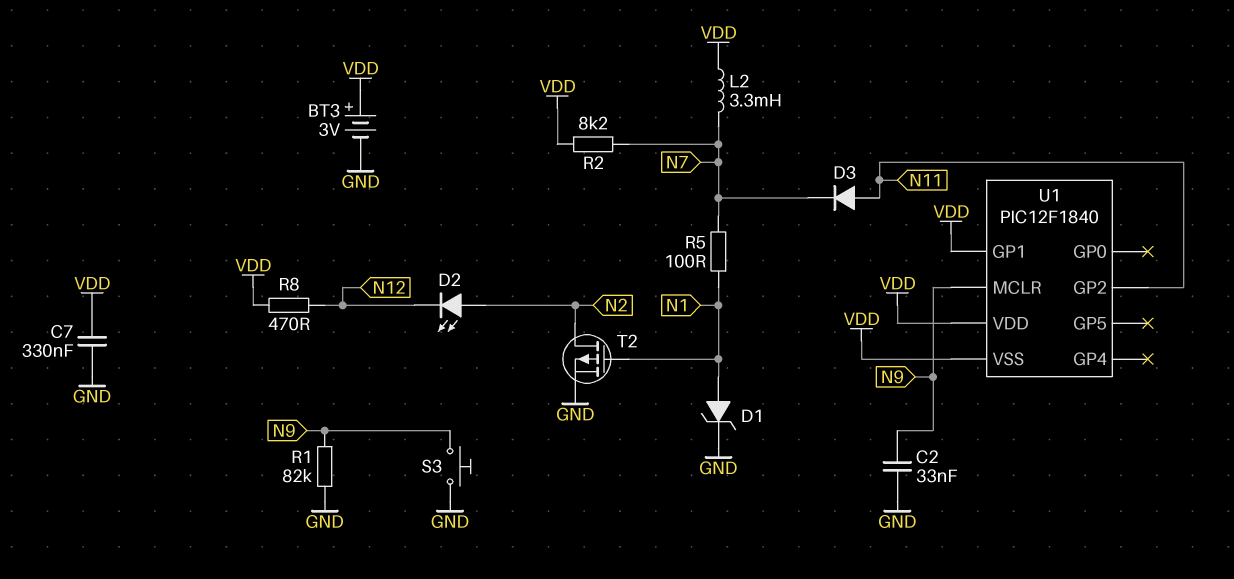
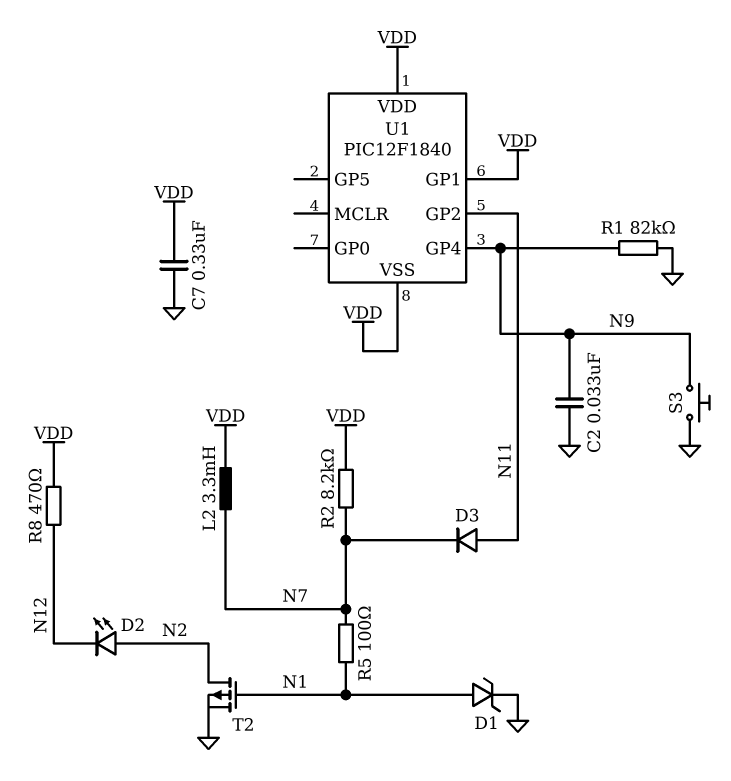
BT3: 3V (plus VDD, minus GND) -> none
U1 pin GP4: none -> N9
U1 pin MCLR: N9 -> none

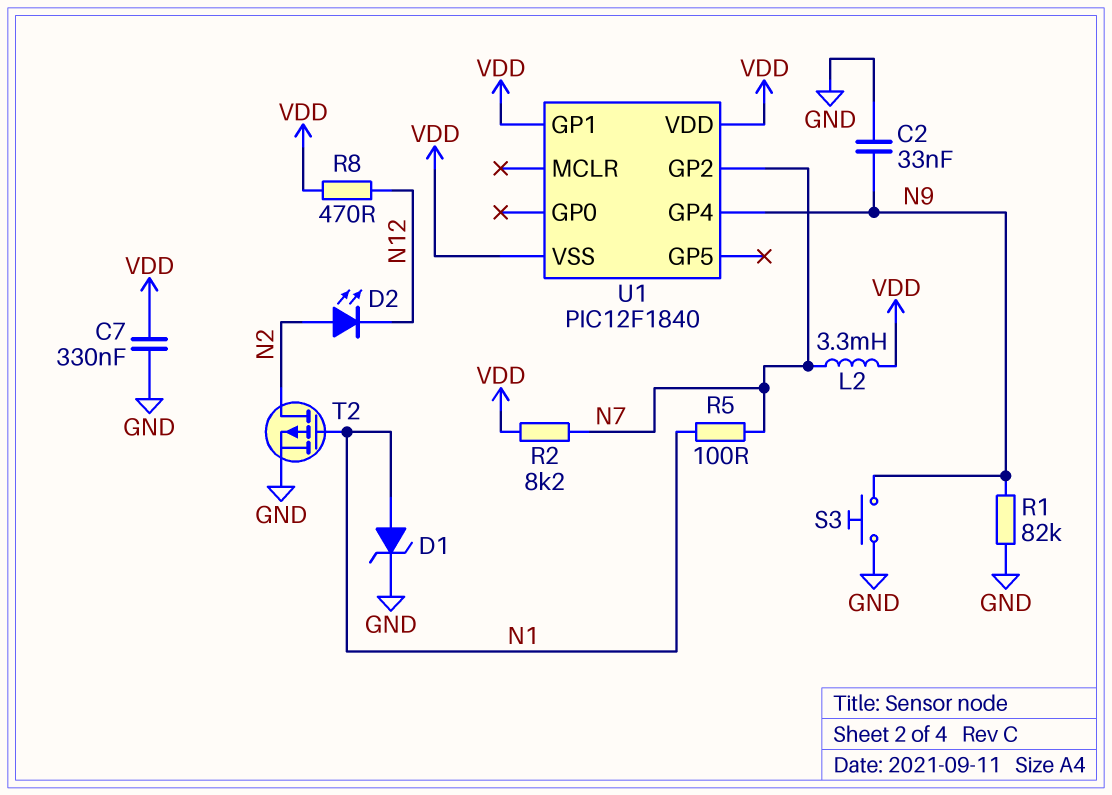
D3: diode (A N11, K N7) -> none
U1 pin GP2: N11 -> N7

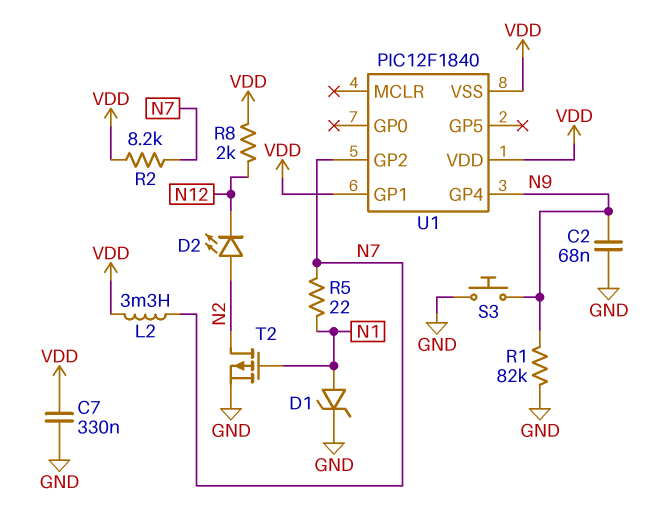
C2: 33nF (GND, N9) -> 68nF (GND, N9)
R5: 100 (N1, N7) -> 22 (N1, N7)
R8: 470 (N12, VDD) -> 2k (N12, VDD)

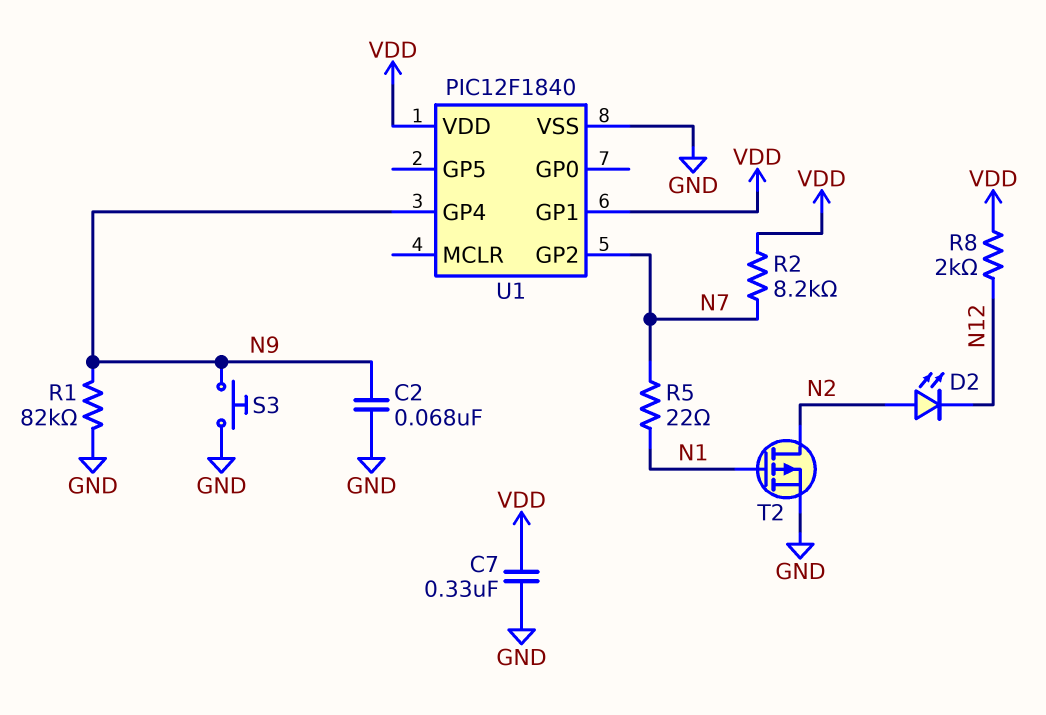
D1: zener (A N1, K GND) -> none
L2: 3.3mH (N7, VDD) -> none
U1 pin VSS: VDD -> GND

